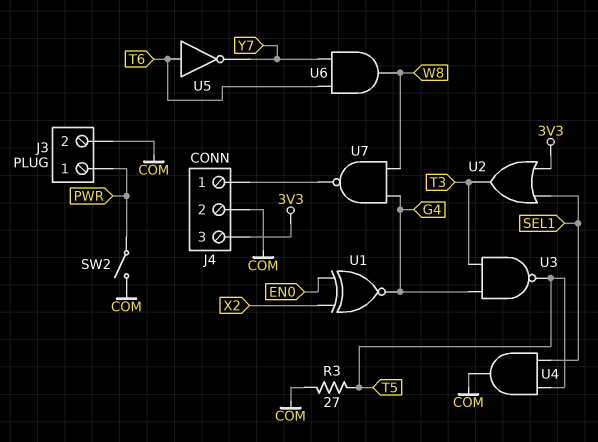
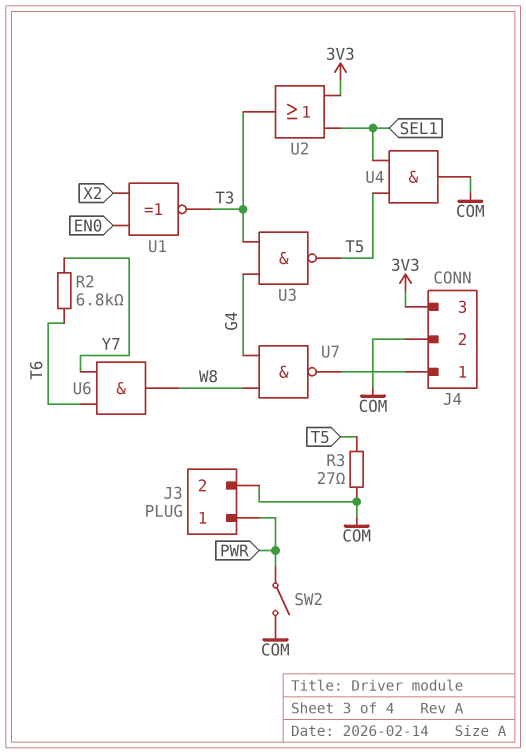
R2: none -> 6.8k (T6, Y7)
U1: XNOR (in EN0, in X2, out G4) -> XNOR (in EN0, in X2, out T3)
U5: NOT (in T6, out Y7) -> none

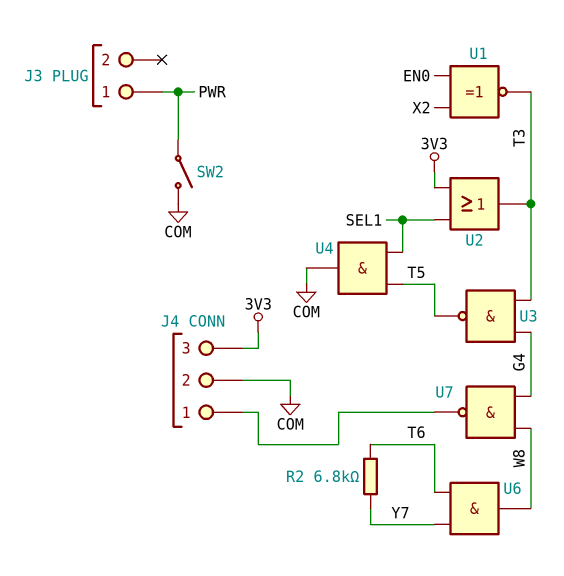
J3 pin 2: COM -> none
R3: 27 (COM, T5) -> none

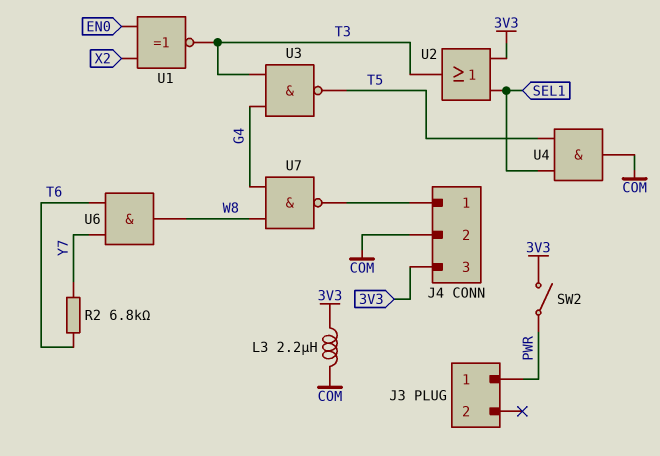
L3: none -> 2.2uH (3V3, COM)
SW2: switch (COM, PWR) -> switch (3V3, PWR)

